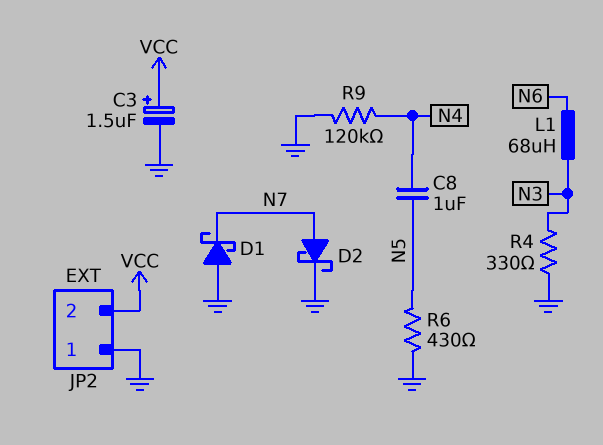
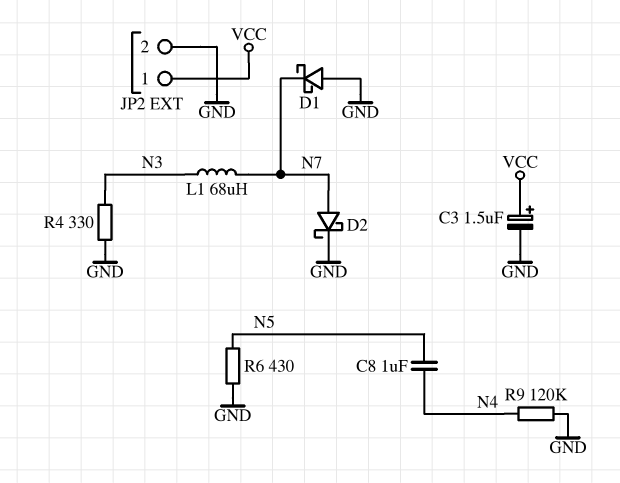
JP2 pin 1: GND -> VCC
JP2 pin 2: VCC -> GND
L1: 68uH (N3, N6) -> 68uH (N3, N7)

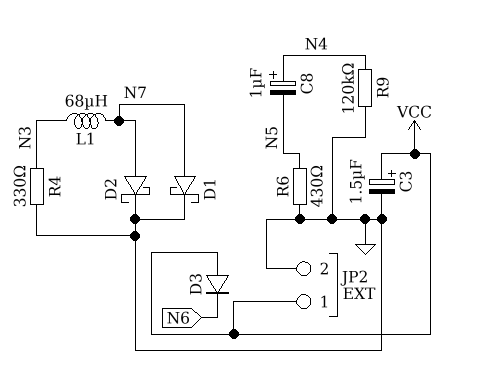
C8: 1uF (N4, N5) -> 1uF (plus N4, minus N5)
D1: schottky (A GND, K N7) -> schottky (A N7, K GND)
D3: none -> diode (A VCC, K N6)

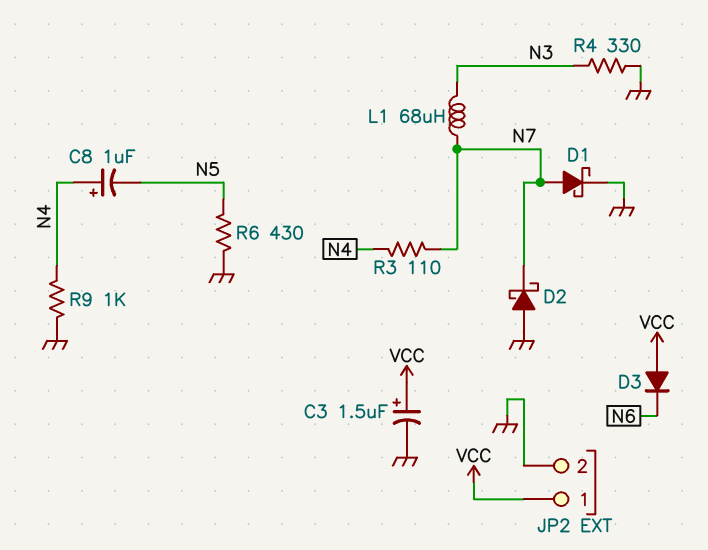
D2: schottky (A N7, K GND) -> schottky (A GND, K N7)
R3: none -> 110 (N4, N7)
R9: 120k (GND, N4) -> 1k (GND, N4)

